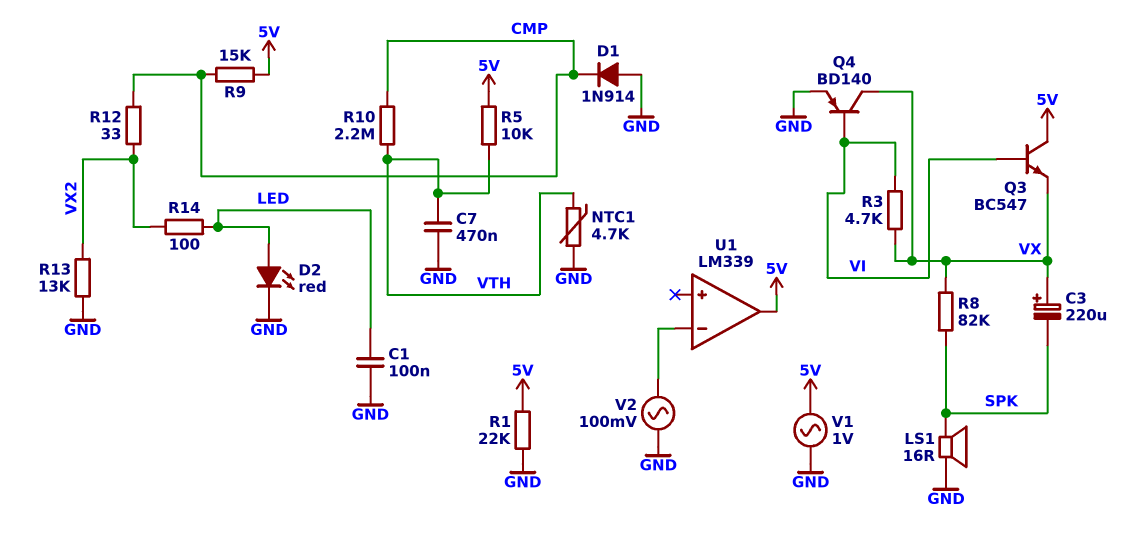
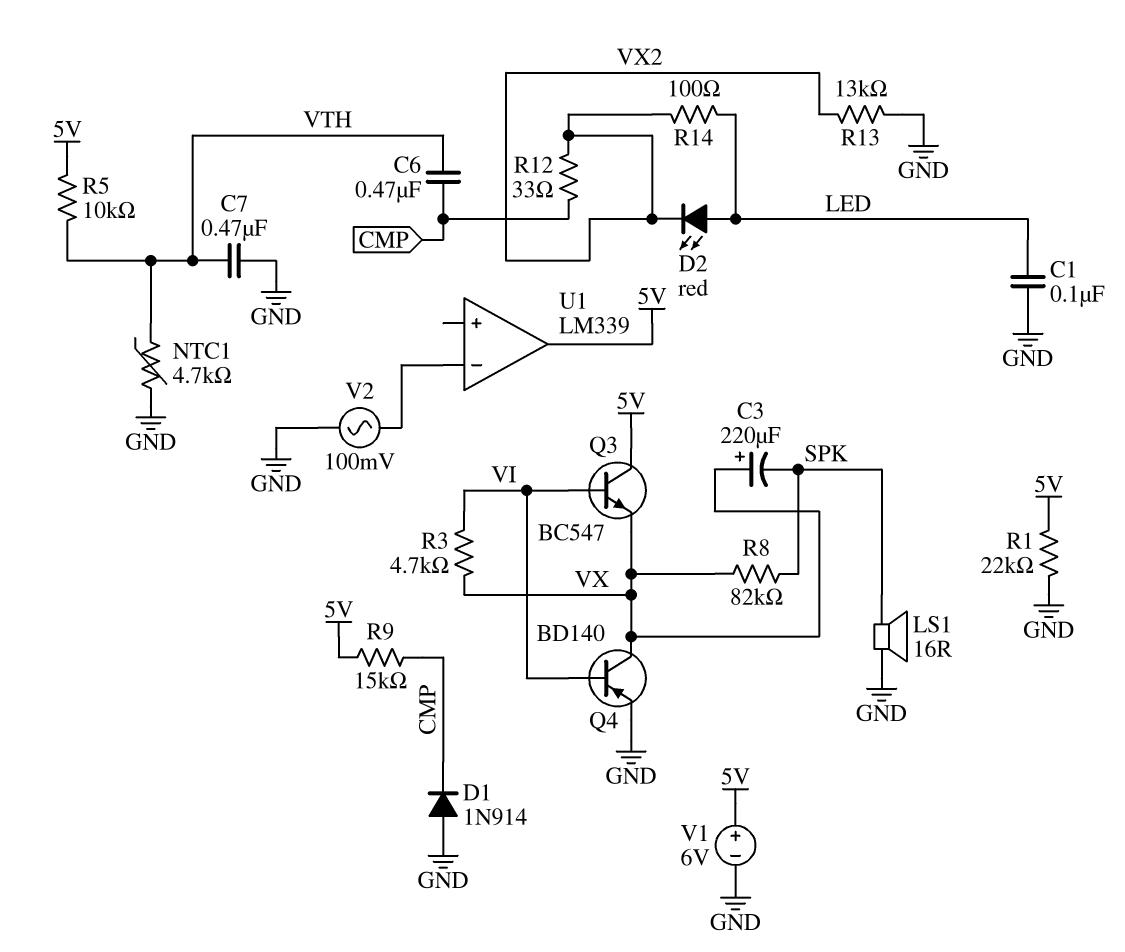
C6: none -> 470nF (CMP, VTH)
D2: LED red (A LED, K GND) -> LED red (A LED, K VX2)
R10: 2.2M (CMP, VTH) -> none
V1: AC 1V (5V, GND) -> 6V (plus 5V, minus GND)

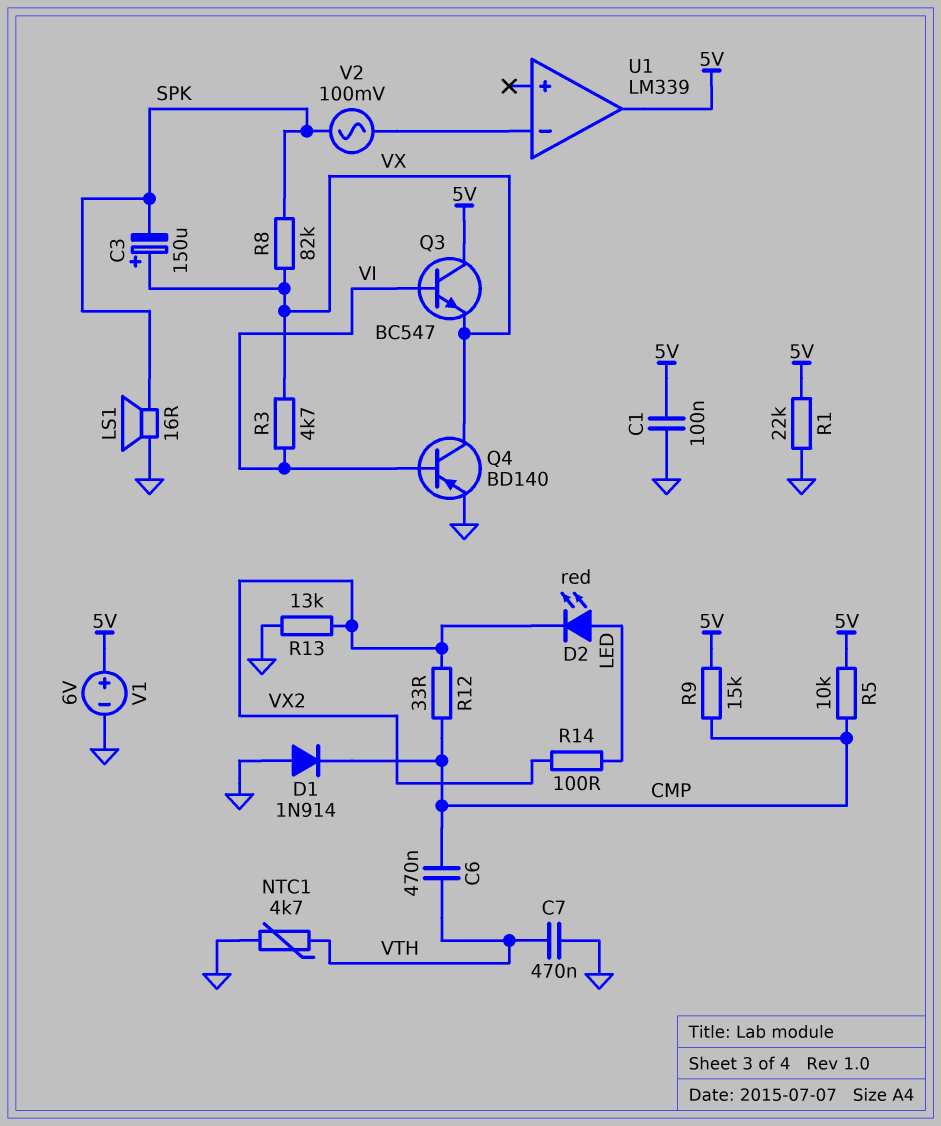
C1: 100nF (GND, LED) -> 100nF (5V, GND)
C3: 220uF (plus VX, minus SPK) -> 150uF (plus VX, minus SPK)
R5: 10k (5V, VTH) -> 10k (5V, CMP)
V2: AC 100mV (GND, U1/in-) -> AC 100mV (SPK, U1/in-)

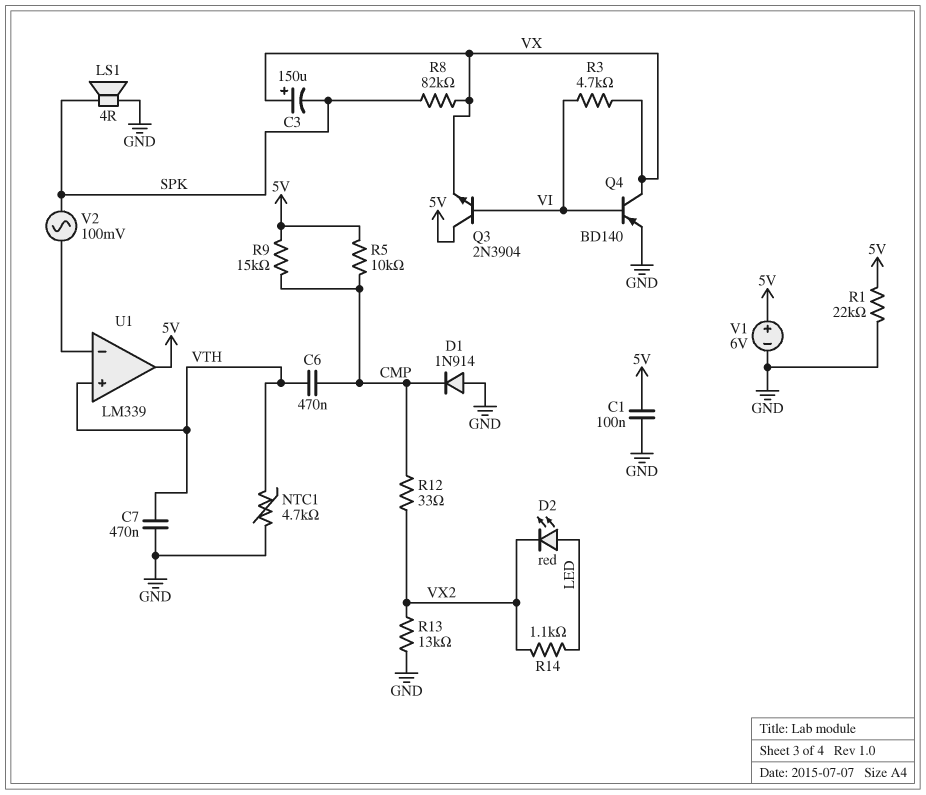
LS1: speaker 16R (GND, SPK) -> speaker 4R (GND, SPK)
Q3: NPN BC547 (B VI, C 5V, E VX) -> NPN 2N3904 (B VI, C 5V, E VX)
R14: 100 (LED, VX2) -> 1.1k (LED, VX2)
U1 pin in+: none -> VTH

